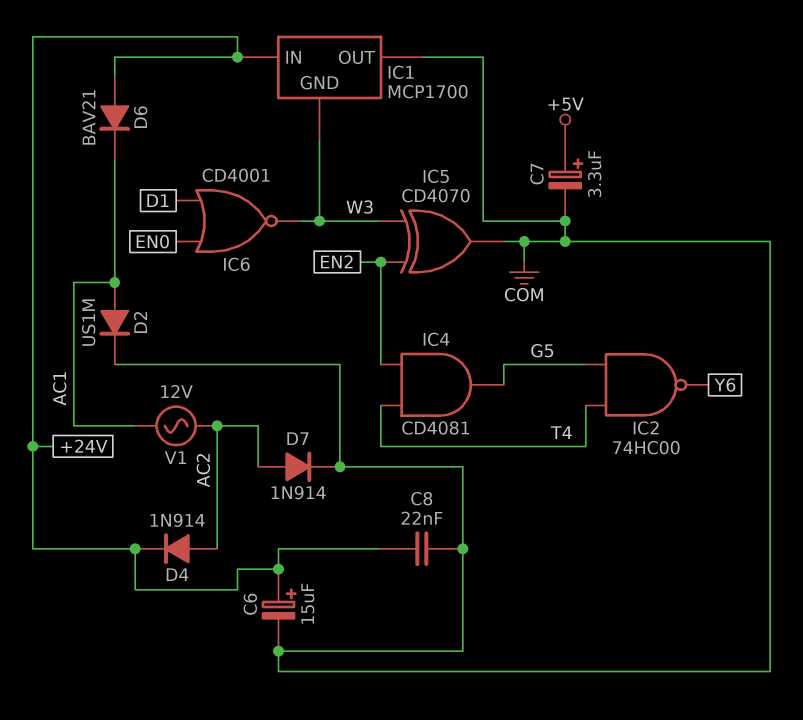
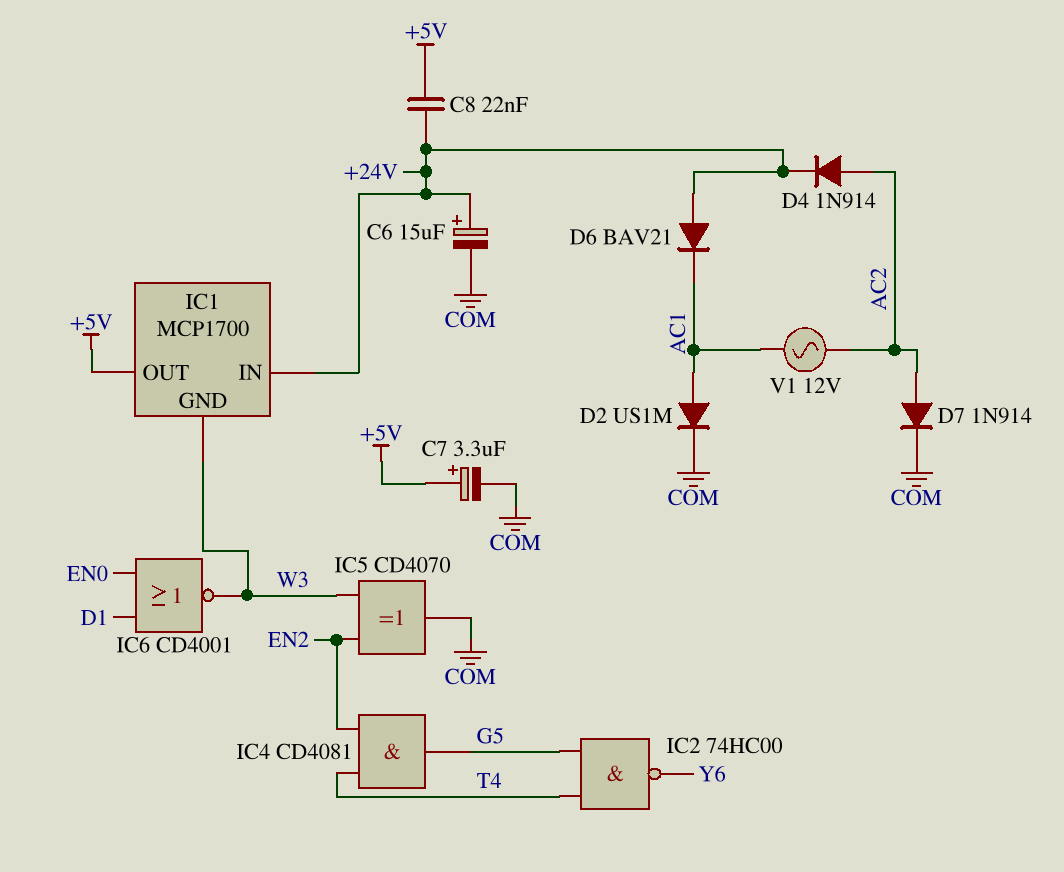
C8: 22nF (+24V, COM) -> 22nF (+5V, +24V)
IC1 pin OUT: COM -> +5V

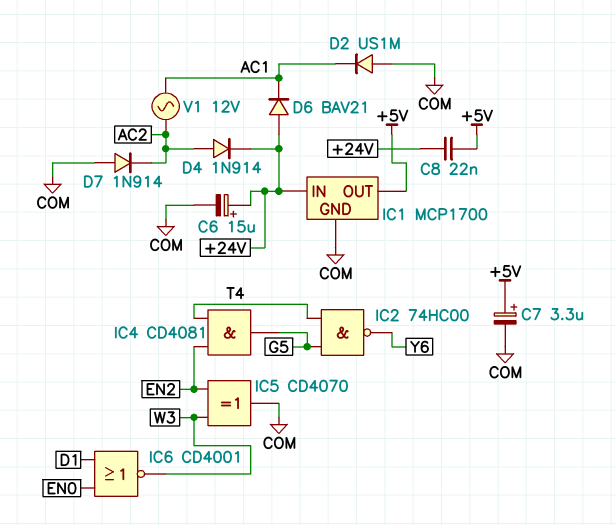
D2: diode US1M (A AC1, K COM) -> diode US1M (A COM, K AC1)
D7: diode 1N914 (A AC2, K COM) -> diode 1N914 (A COM, K AC2)
IC1 pin GND: W3 -> COM

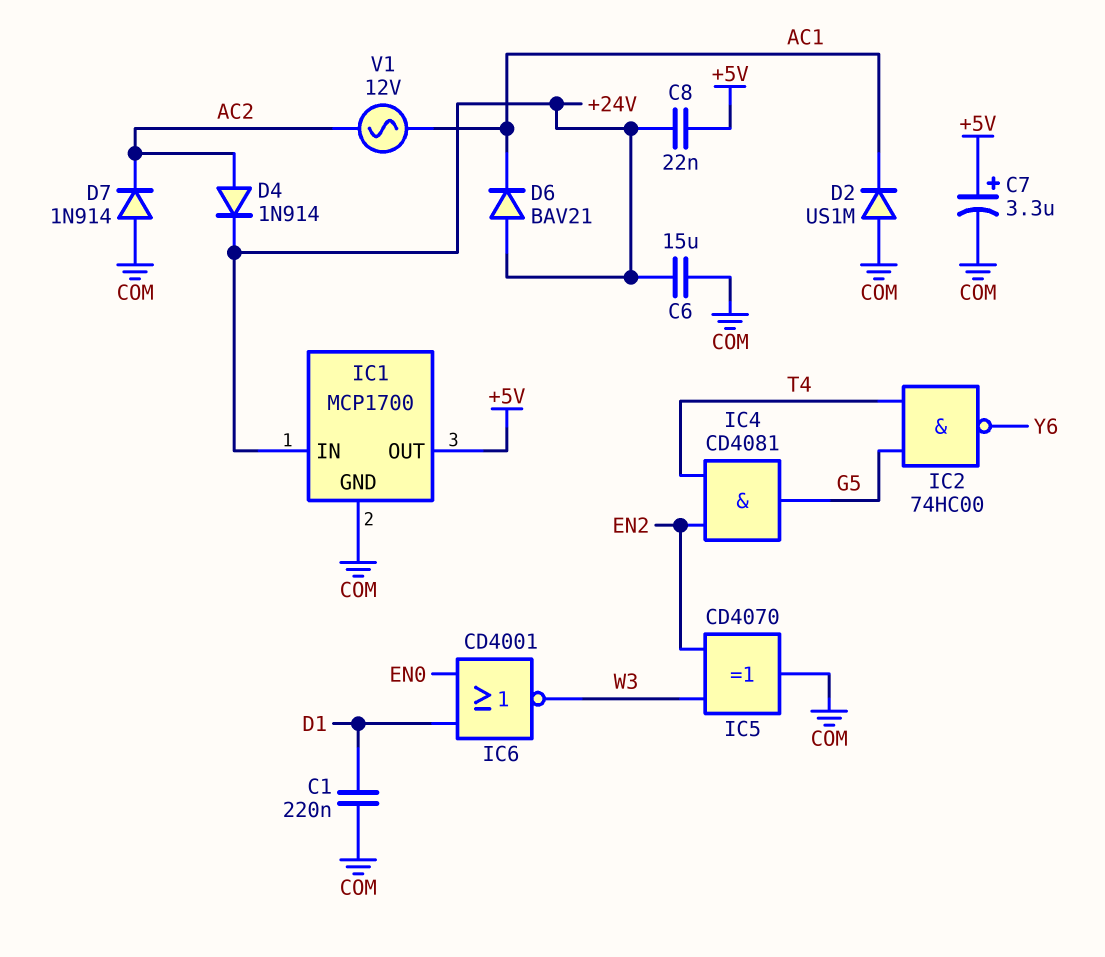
C1: none -> 220nF (COM, D1)
C6: 15uF (plus +24V, minus COM) -> 15uF (+24V, COM)

